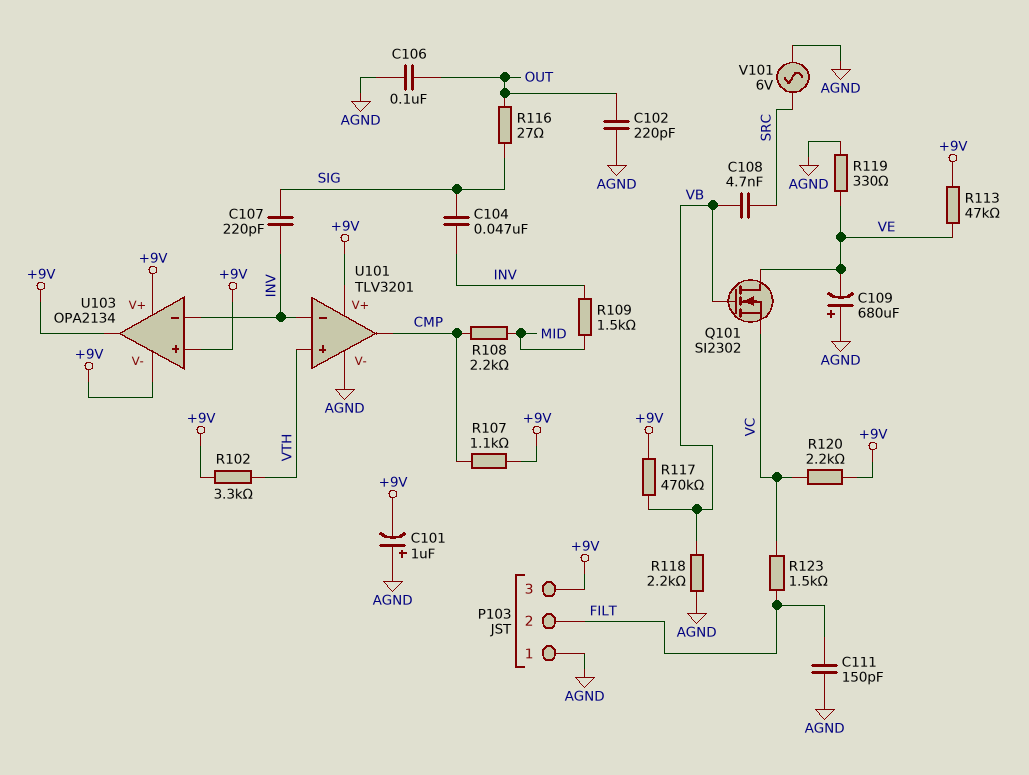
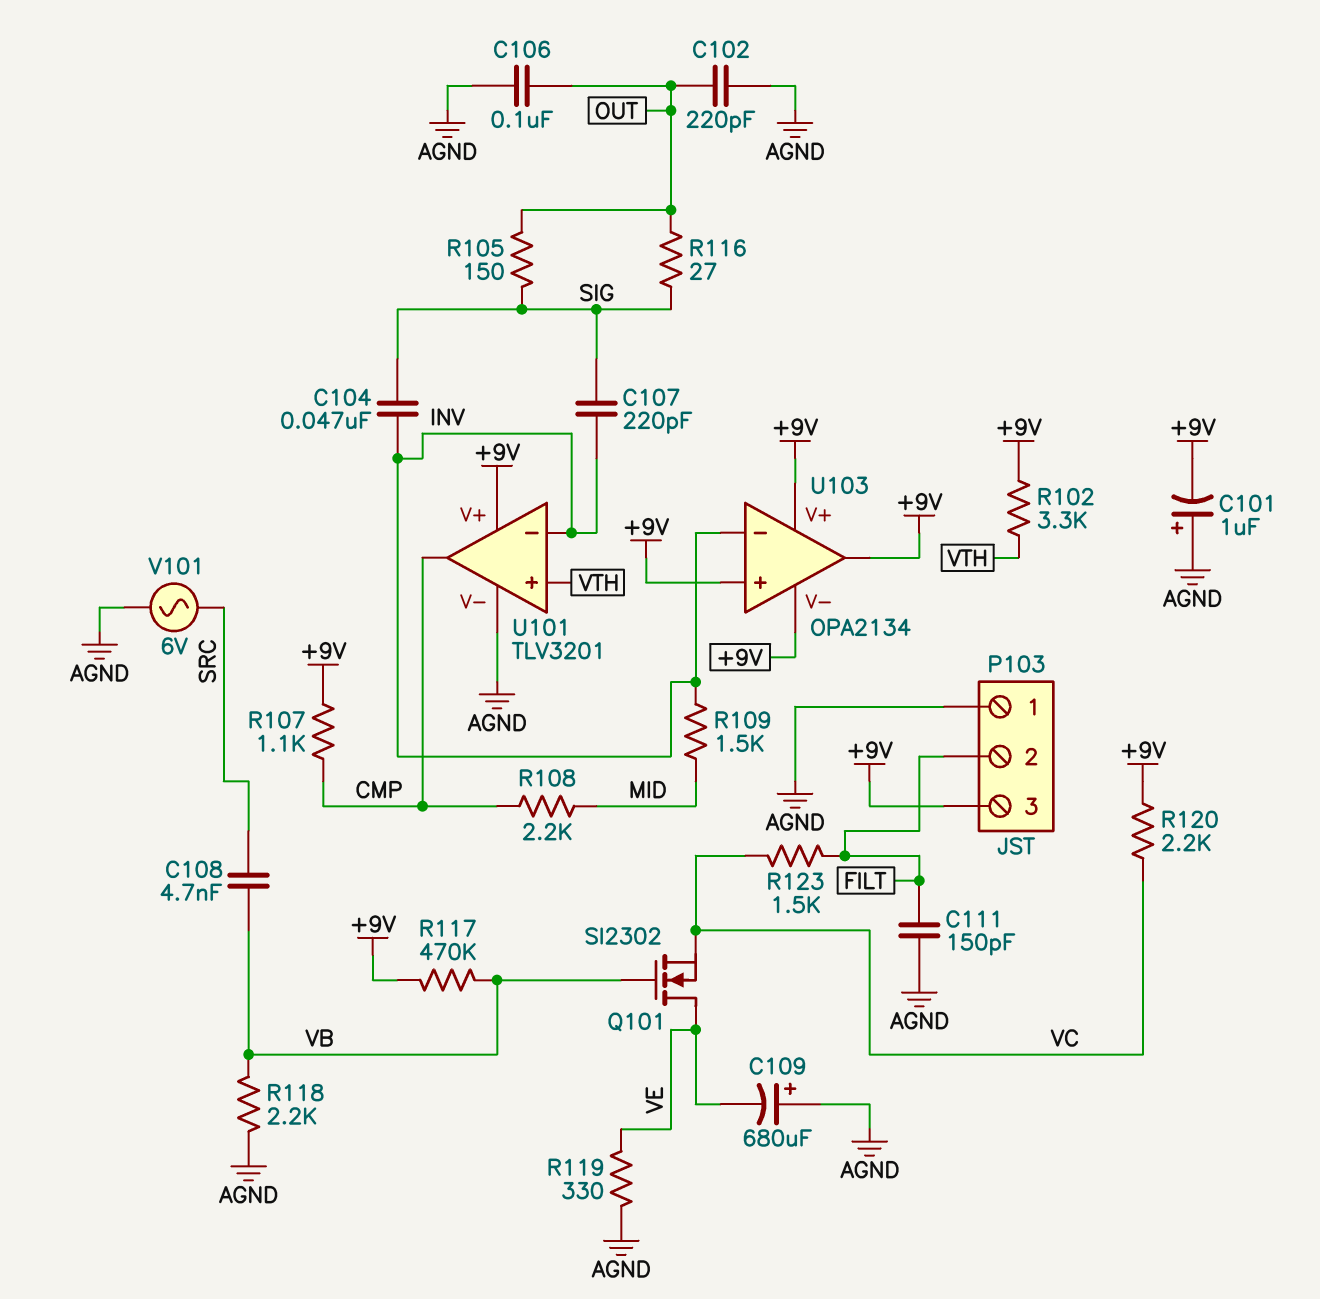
R105: none -> 150 (OUT, SIG)
R113: 47k (+9V, VE) -> none

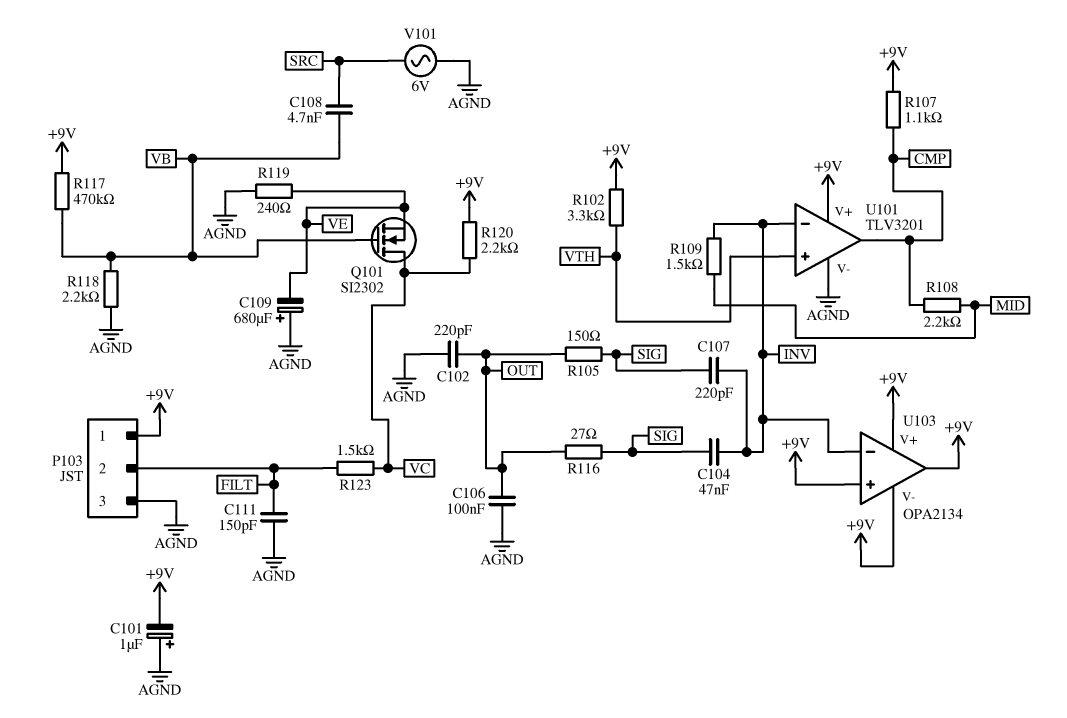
P103 pin 1: AGND -> +9V
P103 pin 3: +9V -> AGND
Q101: NMOS SI2302 (G VB, D VE, S VC) -> NMOS SI2302 (G VB, D VC, S VE)
R119: 330 (AGND, VE) -> 240 (AGND, VE)

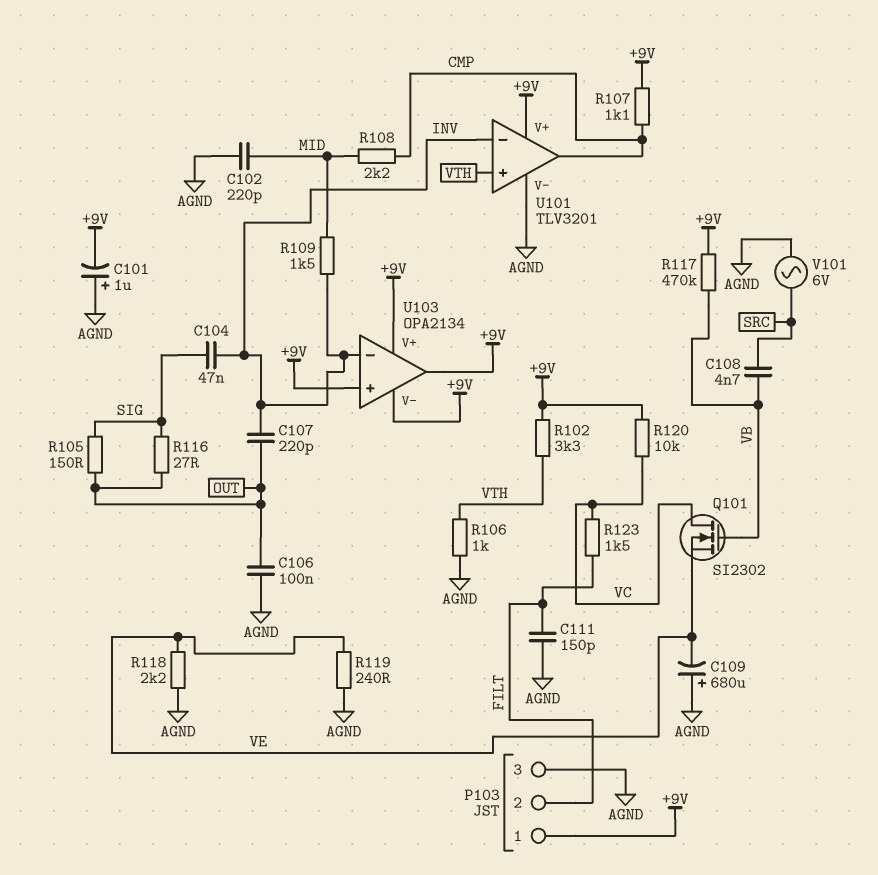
C102: 220pF (AGND, OUT) -> 220pF (AGND, MID)
C107: 220pF (INV, SIG) -> 220pF (INV, OUT)
R106: none -> 1k (AGND, VTH)
R118: 2.2k (AGND, VB) -> 2.2k (AGND, VE)
R120: 2.2k (+9V, VC) -> 10k (+9V, VC)

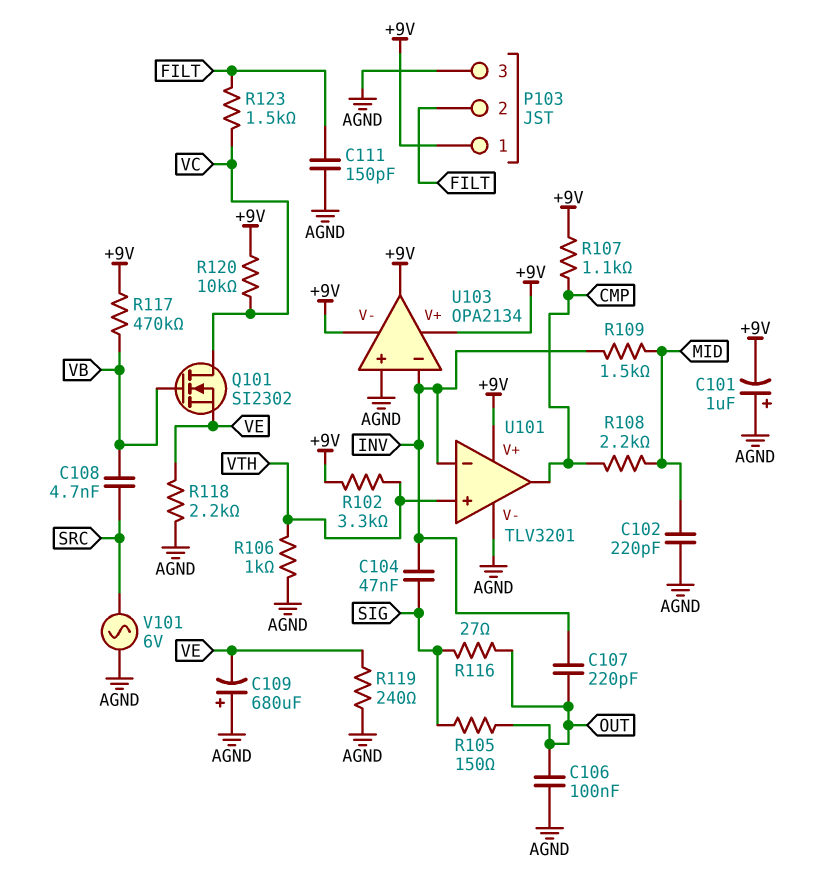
U103 pin in+: +9V -> AGND

